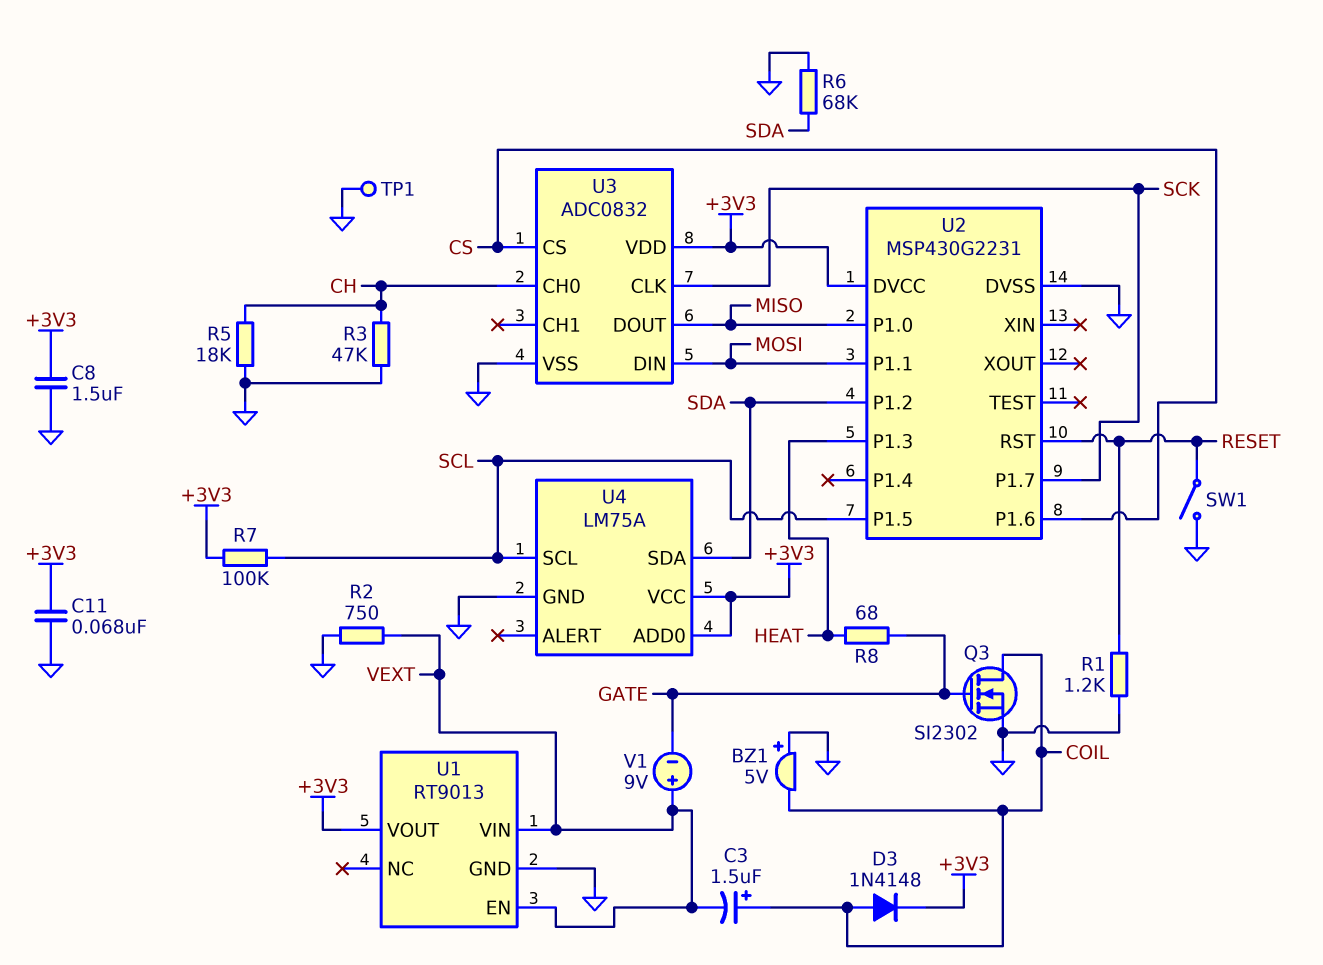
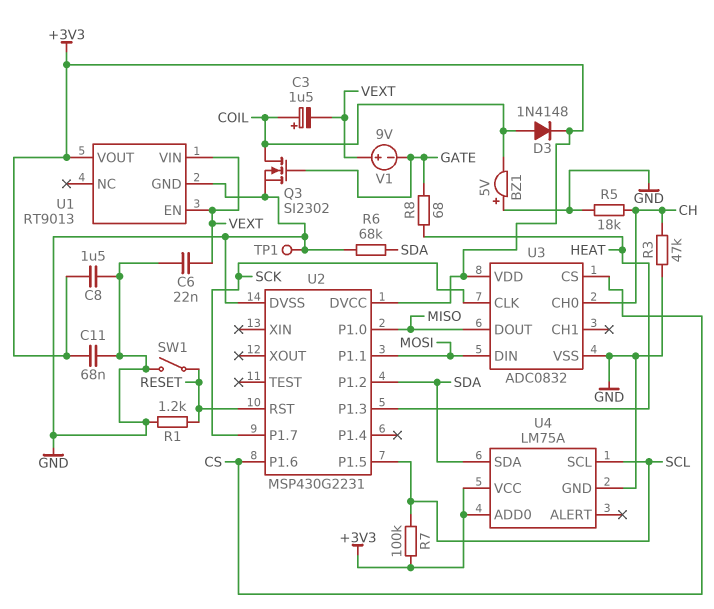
C6: none -> 22nF (GND, VEXT)
R2: 750 (GND, VEXT) -> none

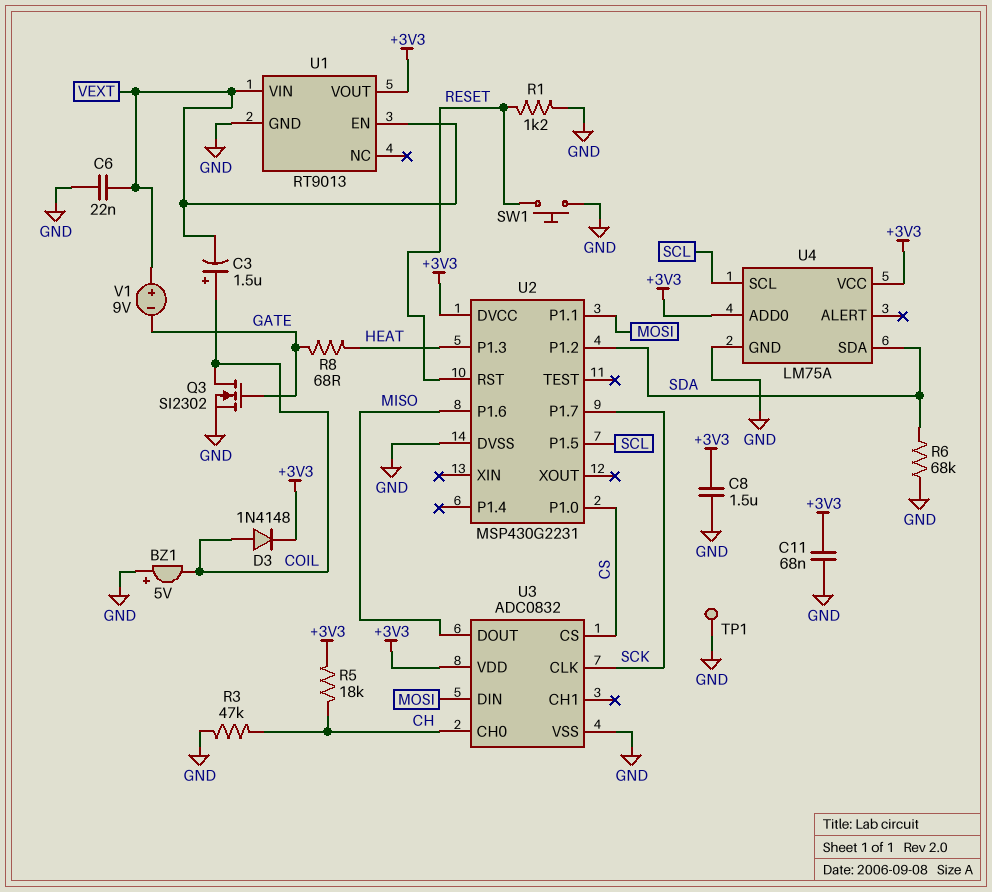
R5: 18k (CH, GND) -> 18k (+3V3, CH)
R7: 100k (+3V3, SCL) -> none
SW1: switch (GND, RESET) -> button (GND, RESET)
U2 pin P1.0: MISO -> CS
U2 pin P1.6: CS -> MISO

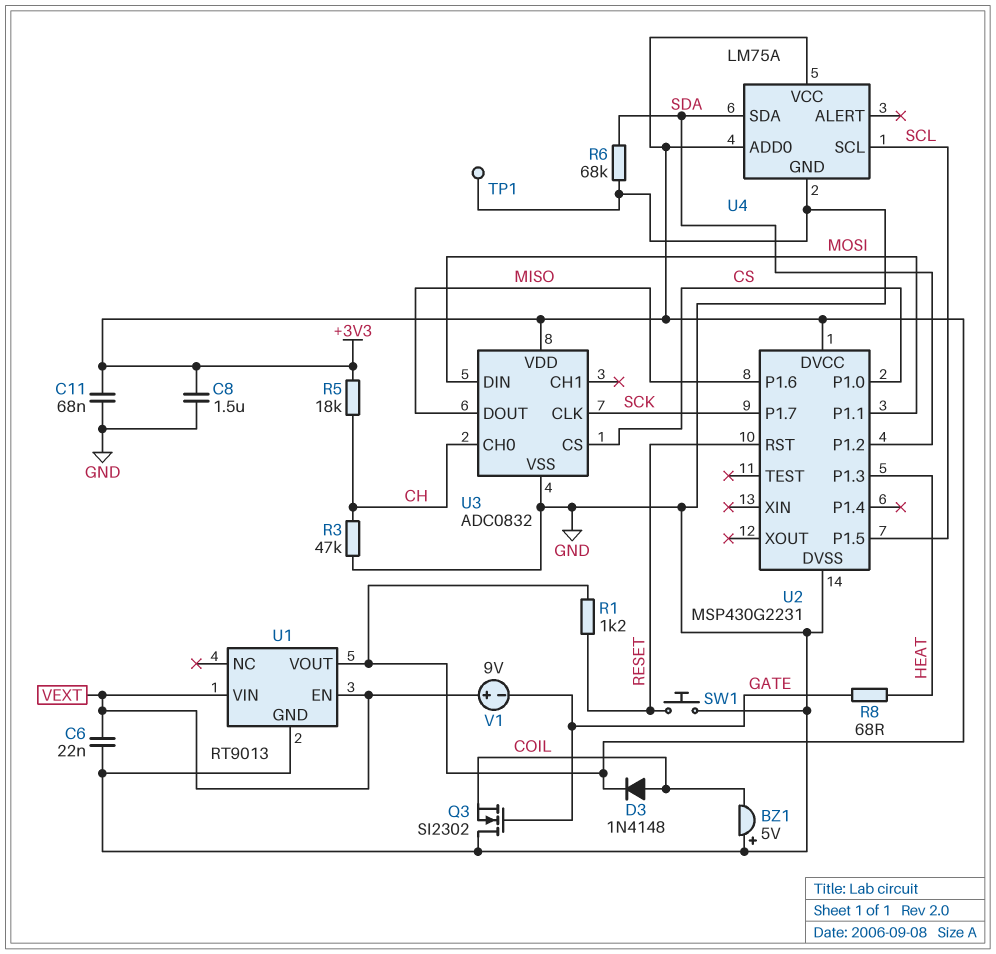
C3: 1.5uF (plus COIL, minus VEXT) -> none
Q3: NMOS SI2302 (G GATE, D COIL, S GND) -> NMOS SI2302 (G GATE, D GND, S COIL)
R1: 1.2k (GND, RESET) -> 1.2k (+3V3, RESET)

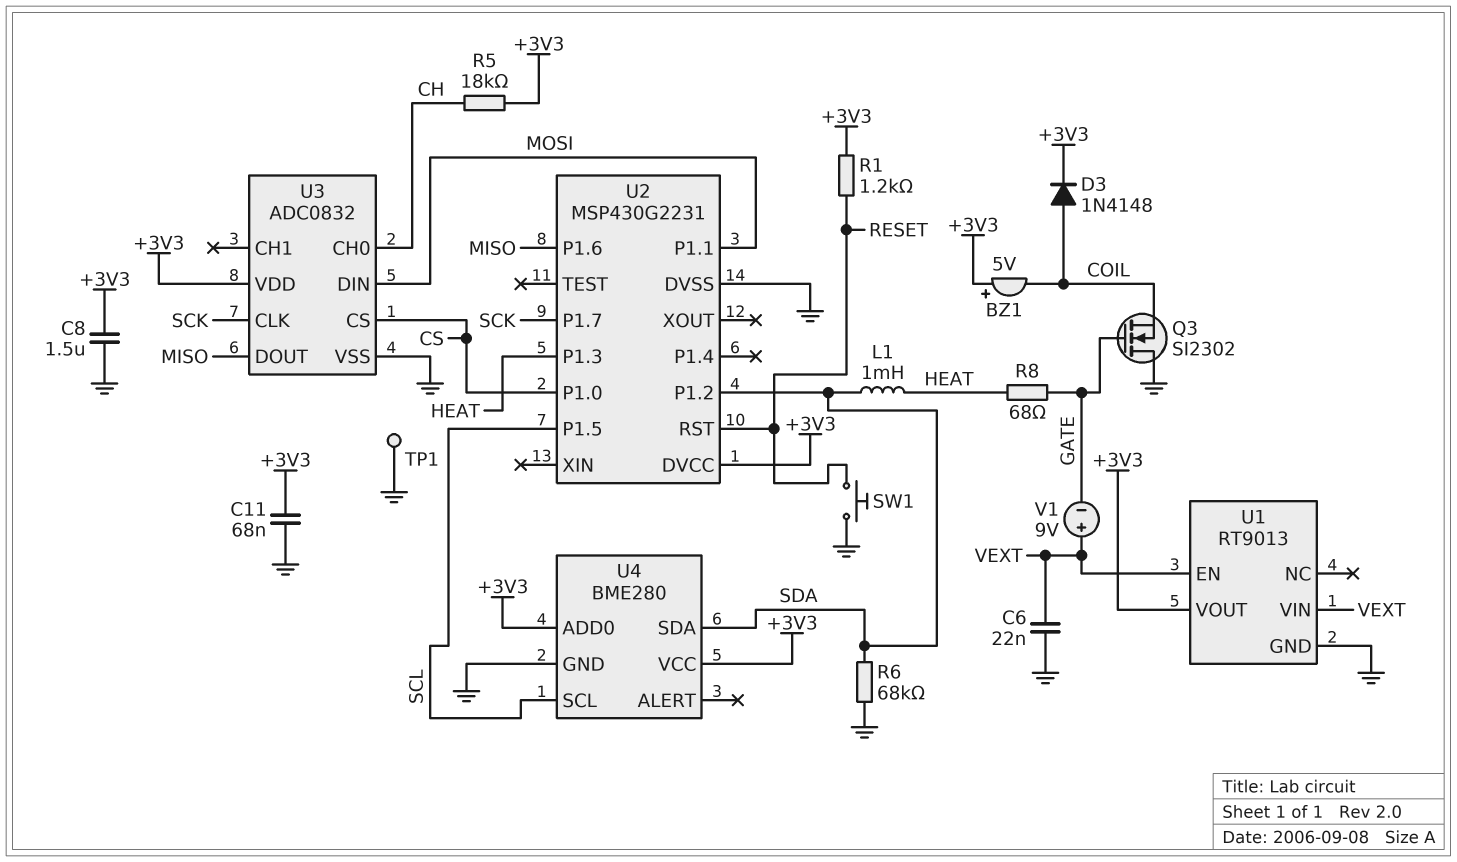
BZ1: buzzer 5V (plus GND, minus COIL) -> buzzer 5V (plus +3V3, minus COIL)
L1: none -> 1mH (HEAT, SDA)
R3: 47k (CH, GND) -> none
U4: LM75A -> BME280

